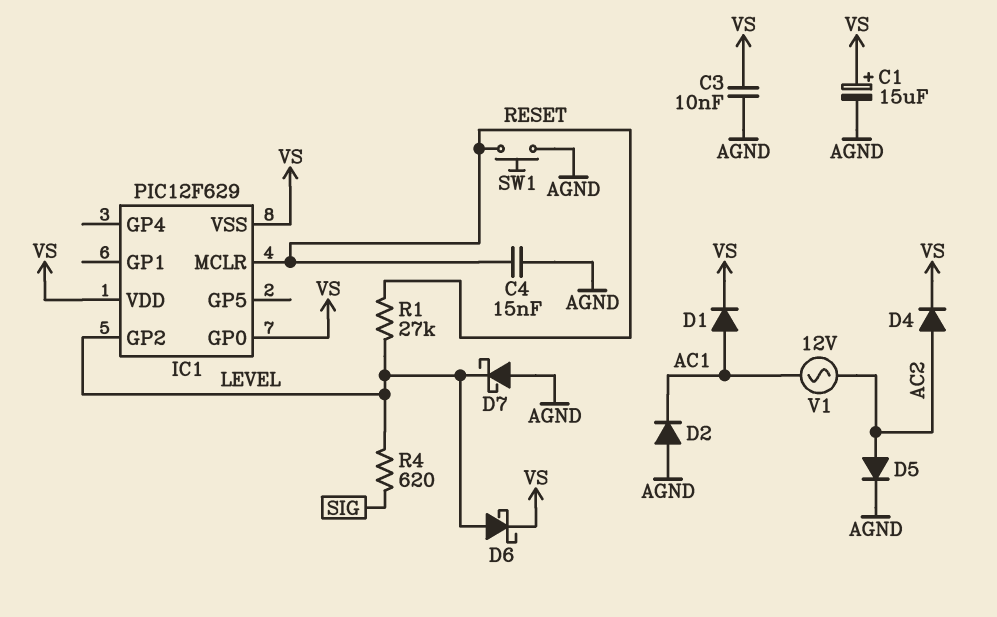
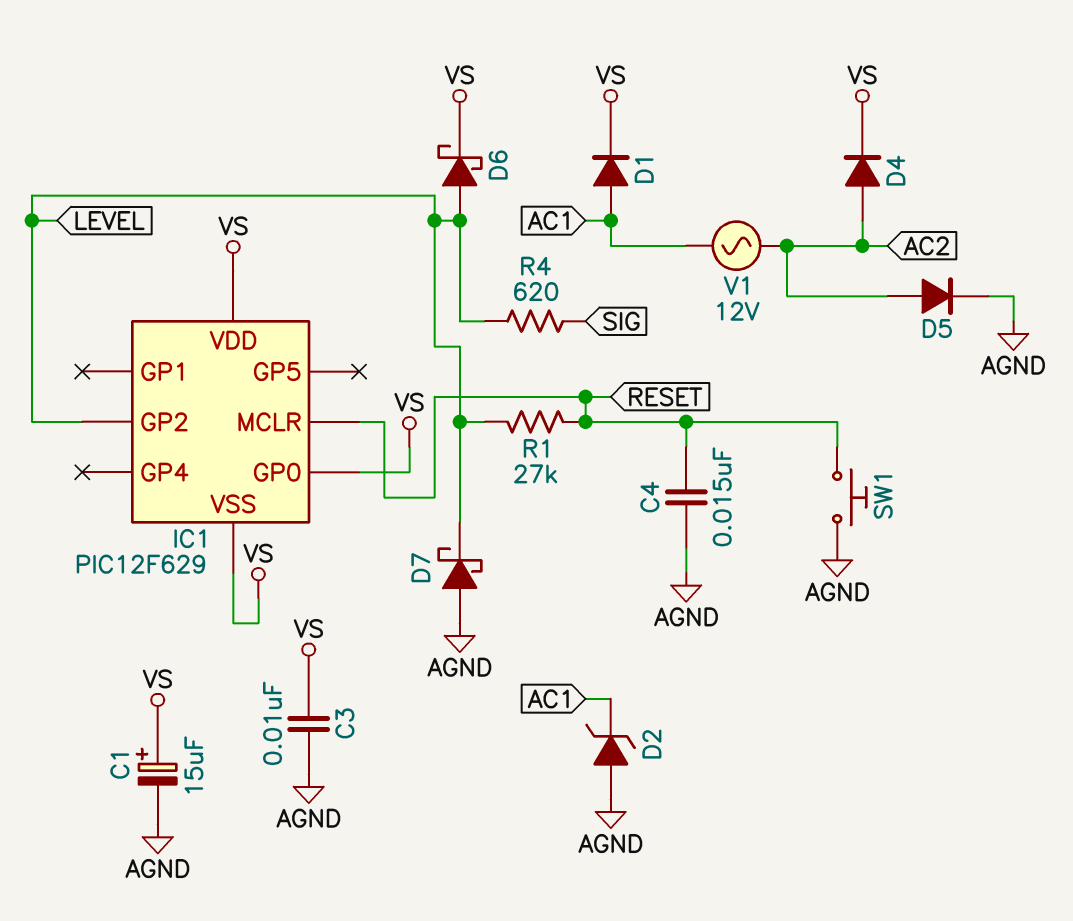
D2: diode (A AGND, K AC1) -> zener (A AGND, K AC1)

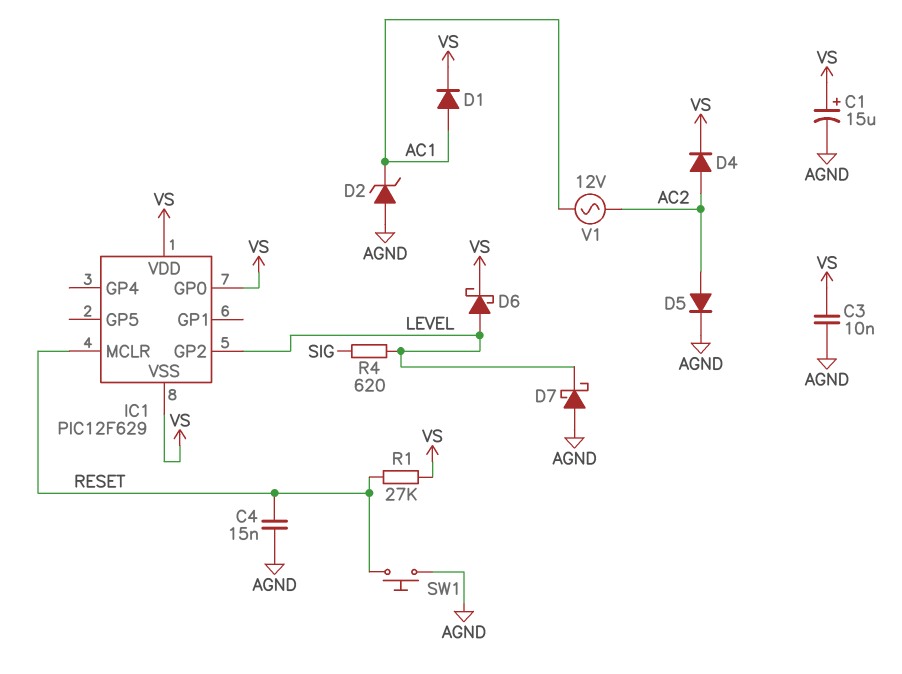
R1: 27k (LEVEL, RESET) -> 27k (RESET, VS)

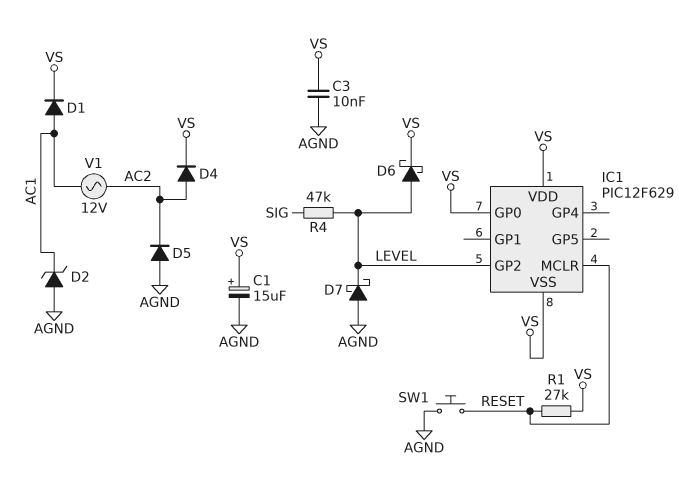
C4: 15nF (AGND, RESET) -> none
D5: diode (A AC2, K AGND) -> diode (A AGND, K AC2)
R4: 620 (LEVEL, SIG) -> 47k (LEVEL, SIG)

